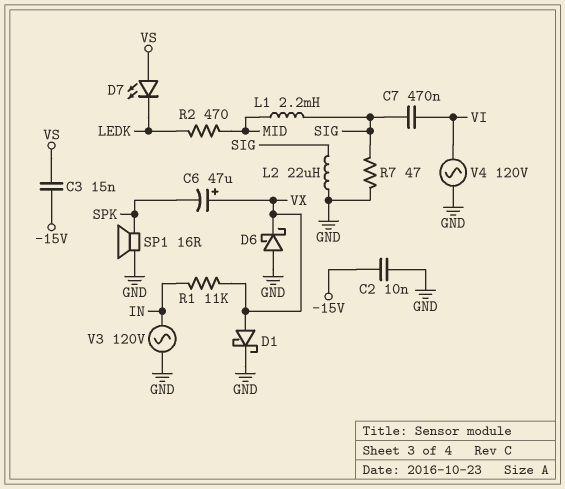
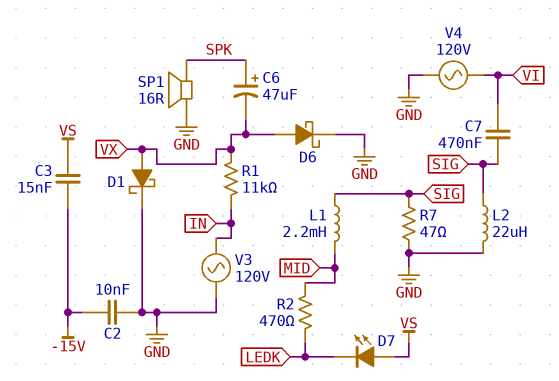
C6: 47uF (plus VX, minus SPK) -> 47uF (plus SPK, minus VX)
D6: schottky (A GND, K VX) -> schottky (A VX, K GND)

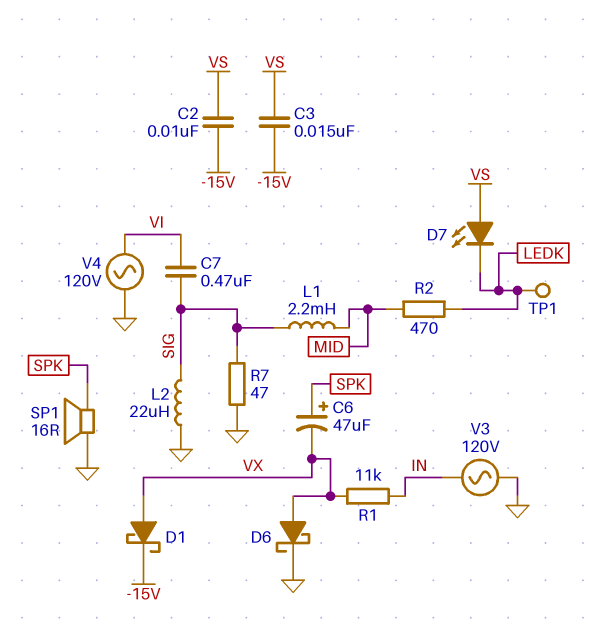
C2: 10nF (-15V, GND) -> 10nF (-15V, VS)
D1: schottky (A VX, K GND) -> schottky (A VX, K -15V)
TP1: none -> test point (LEDK)

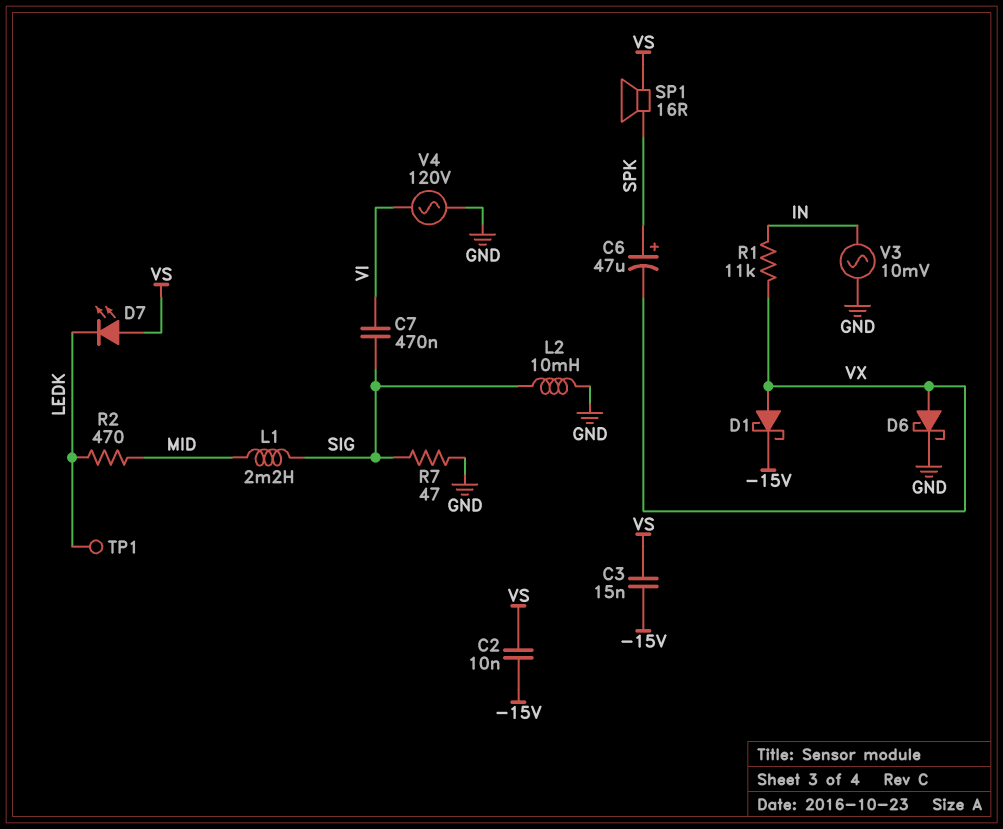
L2: 22uH (GND, SIG) -> 10mH (GND, SIG)
SP1: speaker 16R (GND, SPK) -> speaker 16R (SPK, VS)
V3: AC 120V (GND, IN) -> AC 10mV (GND, IN)

